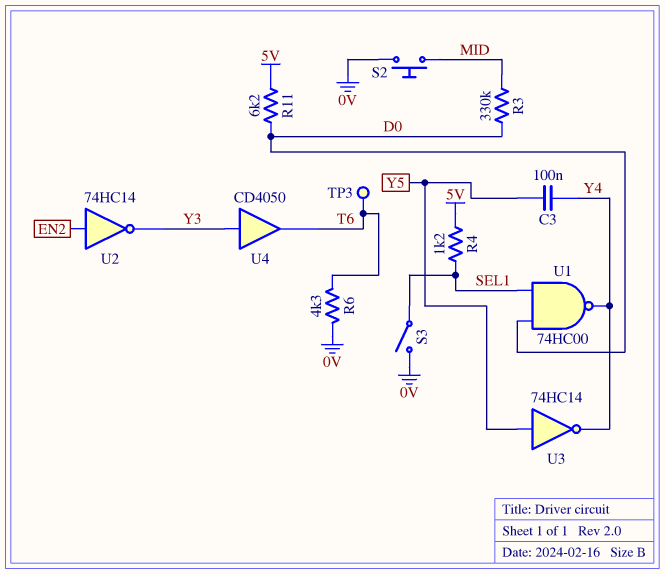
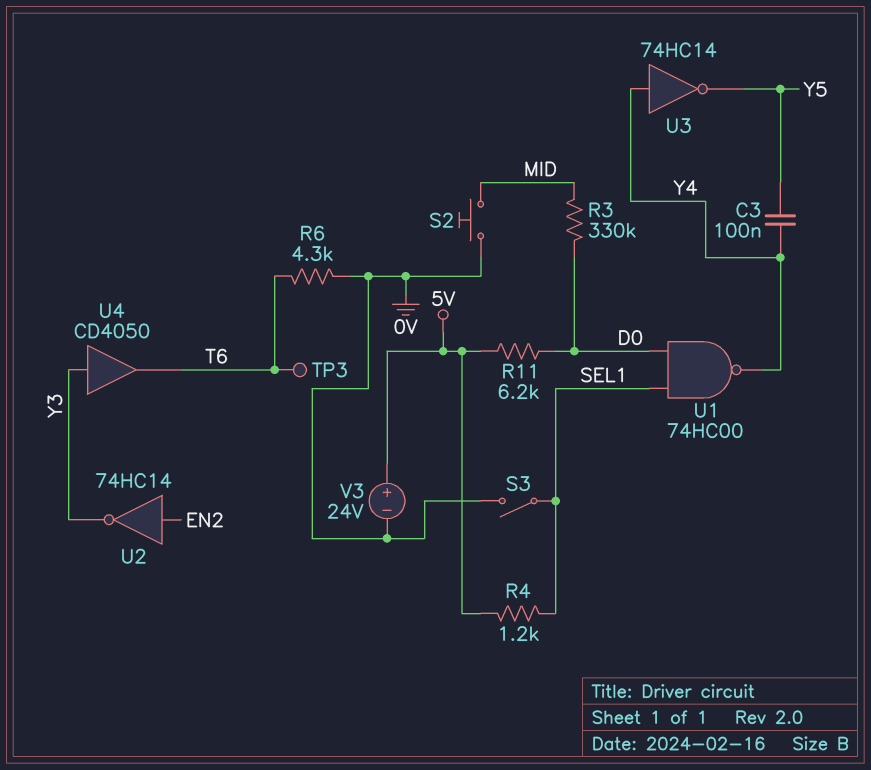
U3: NOT 74HC14 (in Y5, out Y4) -> NOT 74HC14 (in Y4, out Y5)
V3: none -> 24V (plus 5V, minus 0V)

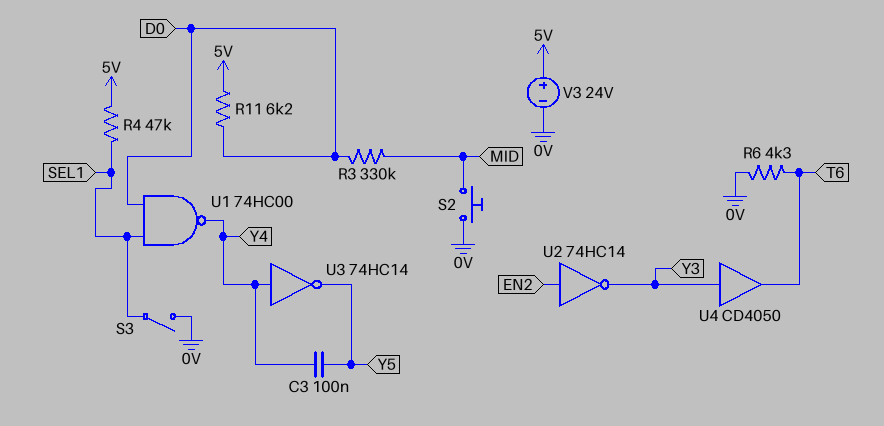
R4: 1.2k (5V, SEL1) -> 47k (5V, SEL1)
TP3: test point (T6) -> none

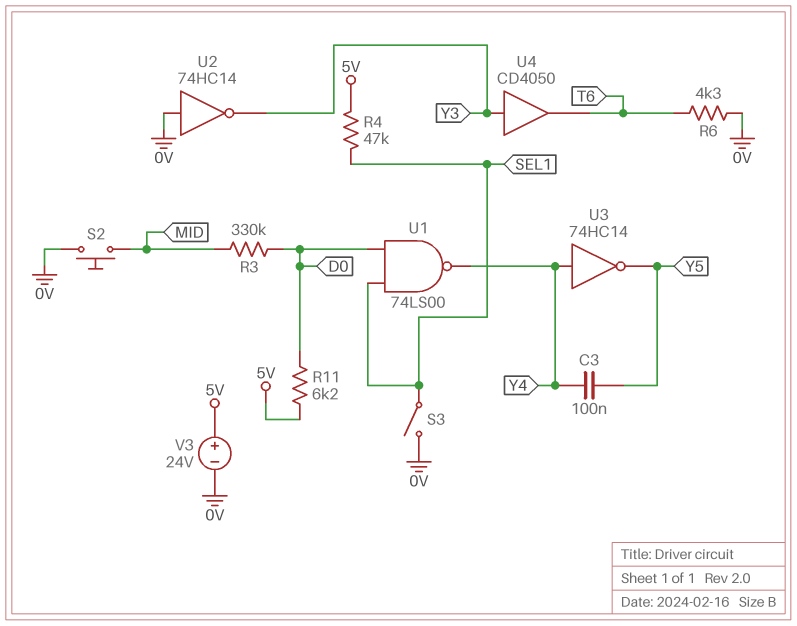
U1: NAND 74HC00 (in D0, in SEL1, out Y4) -> NAND 74LS00 (in D0, in SEL1, out Y4)
U2: NOT 74HC14 (in EN2, out Y3) -> NOT 74HC14 (in 0V, out Y3)

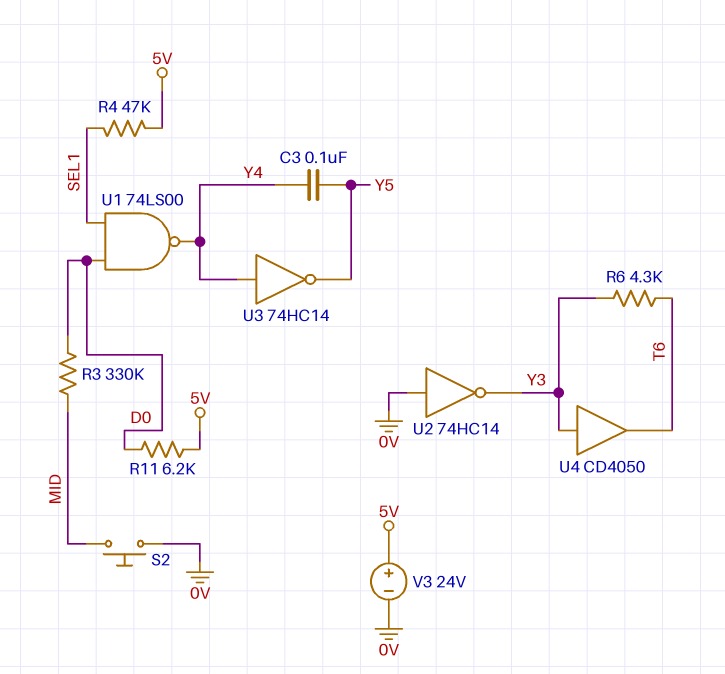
R6: 4.3k (0V, T6) -> 4.3k (T6, Y3)
S3: switch (0V, SEL1) -> none

